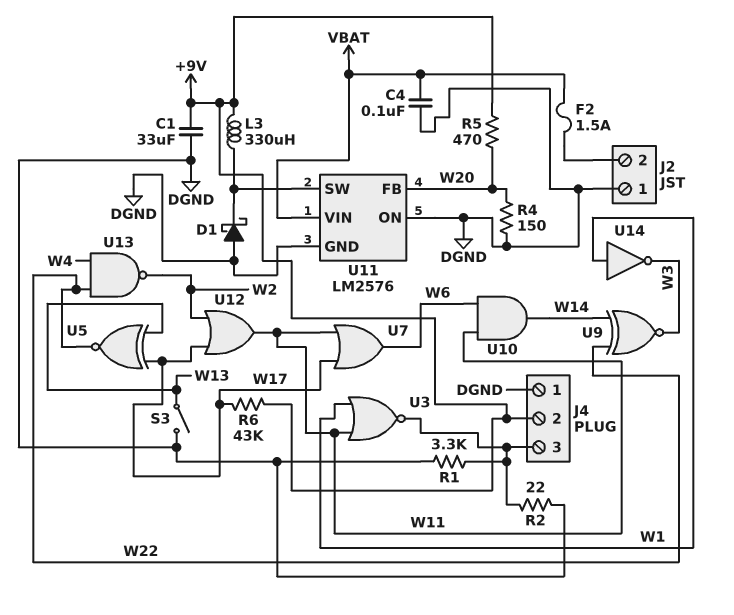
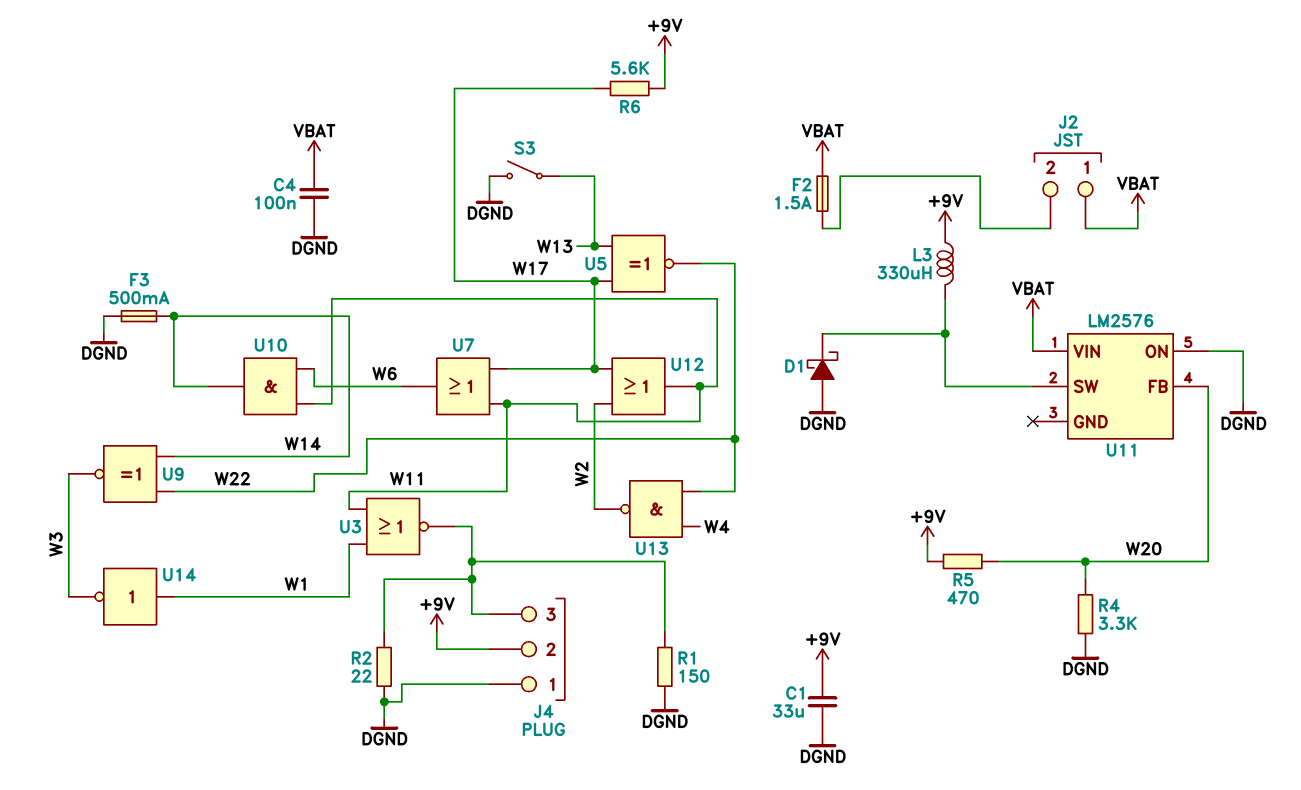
F3: none -> 500mA (DGND, W14)
J2 pin 1: DGND -> VBAT
R1: 3.3k (DGND, J4/3) -> 150 (DGND, J4/3)
R4: 150 (DGND, W20) -> 3.3k (DGND, W20)
R6: 43k (+9V, W17) -> 5.6k (+9V, W17)
U11 pin GND: DGND -> none

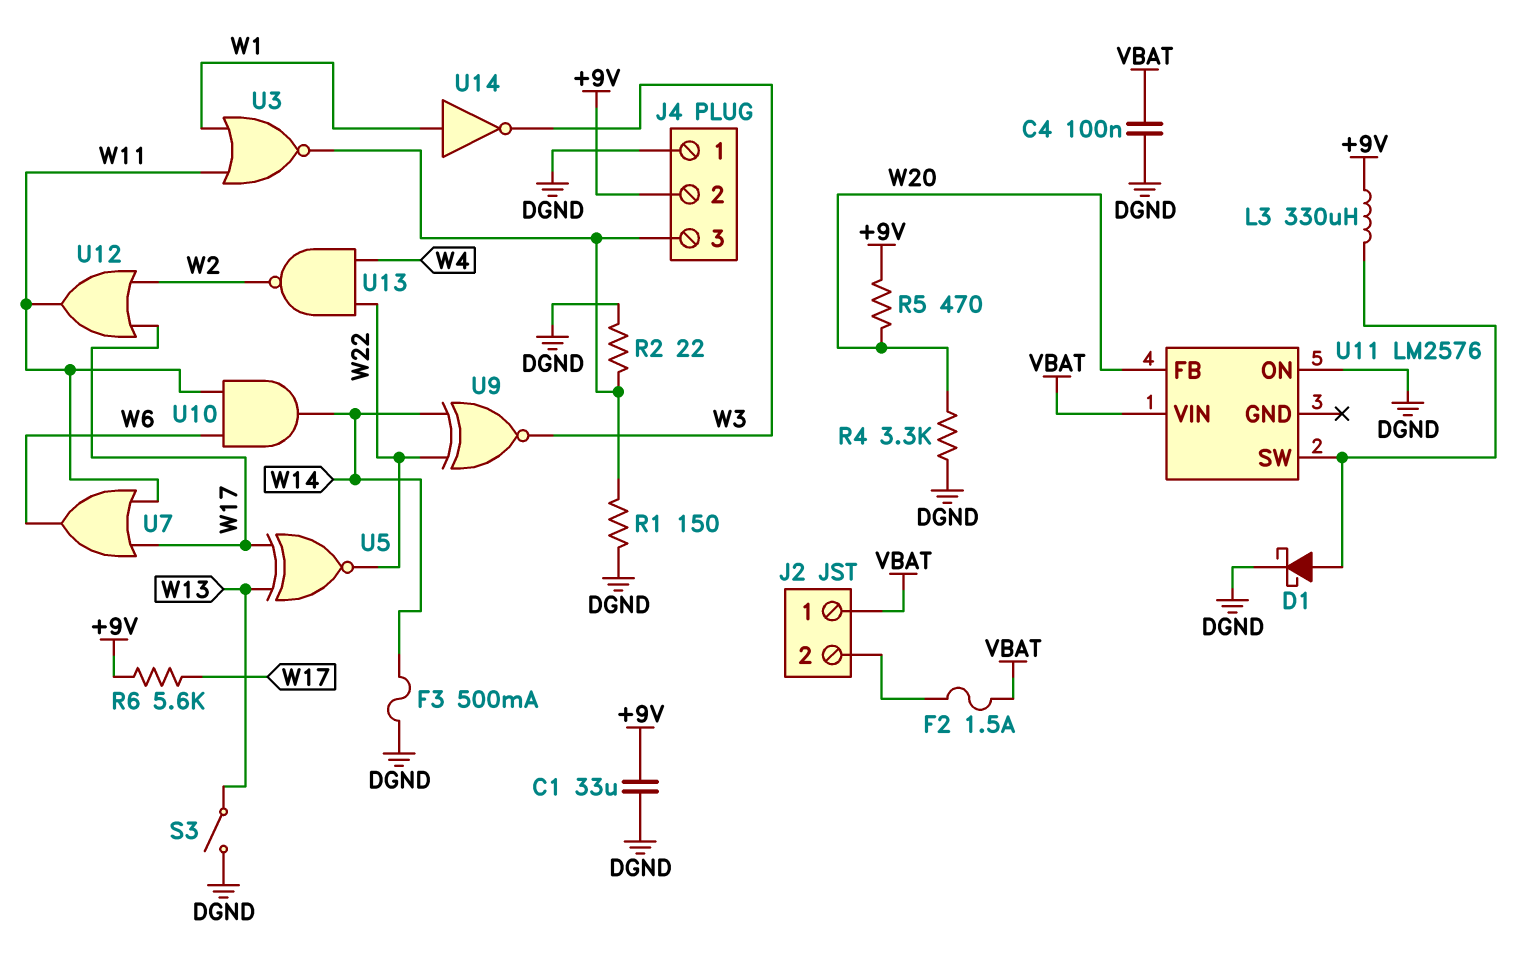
D1: schottky (A DGND, K U11/SW) -> schottky (A U11/SW, K DGND)

